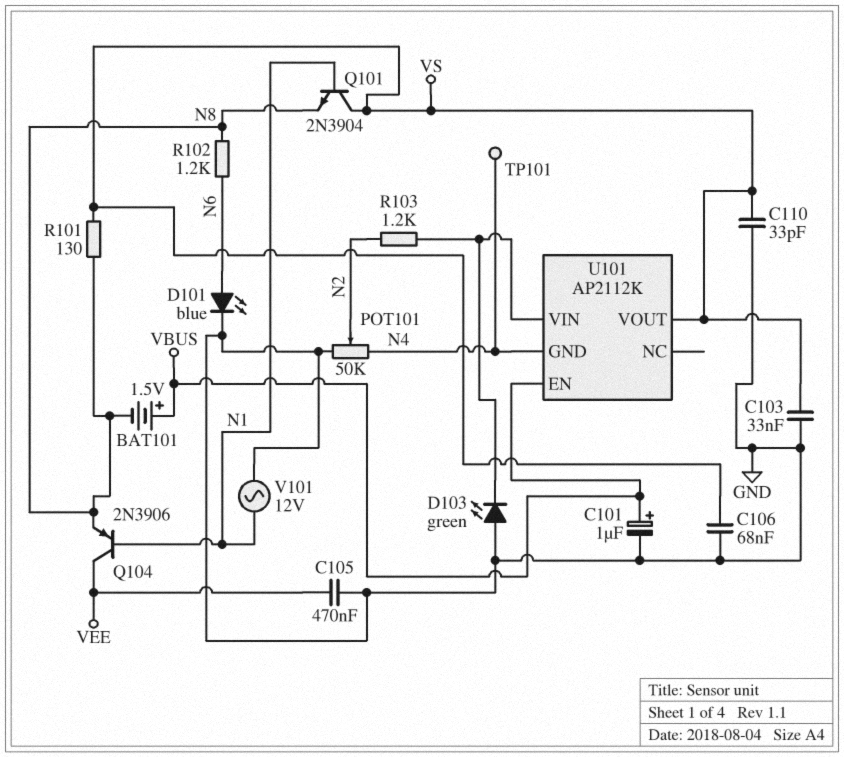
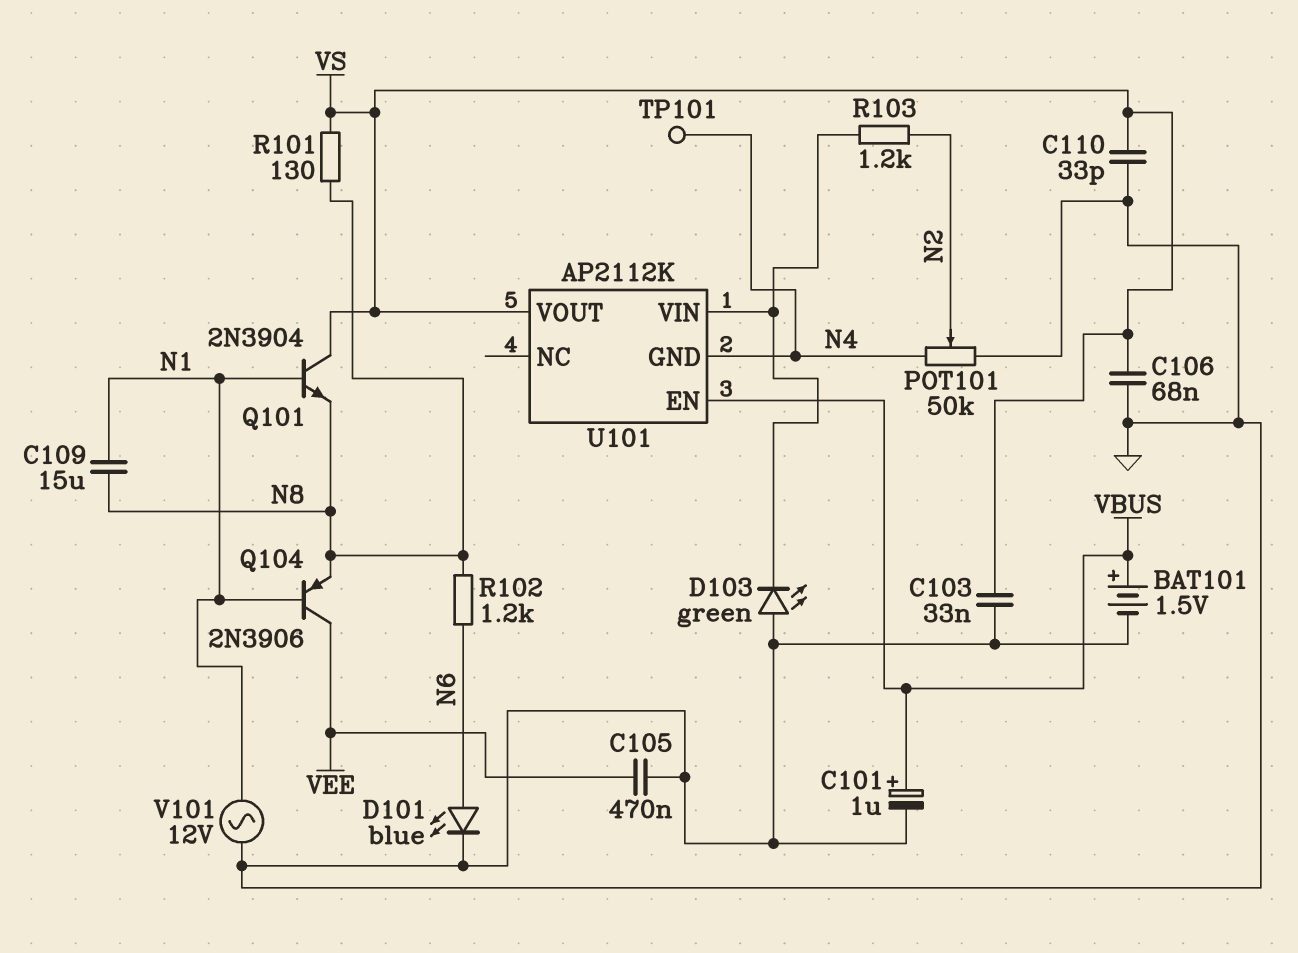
BAT101: 1.5V (plus VBUS, minus N8) -> 1.5V (plus VBUS, minus GND)
C109: none -> 15uF (N1, N8)

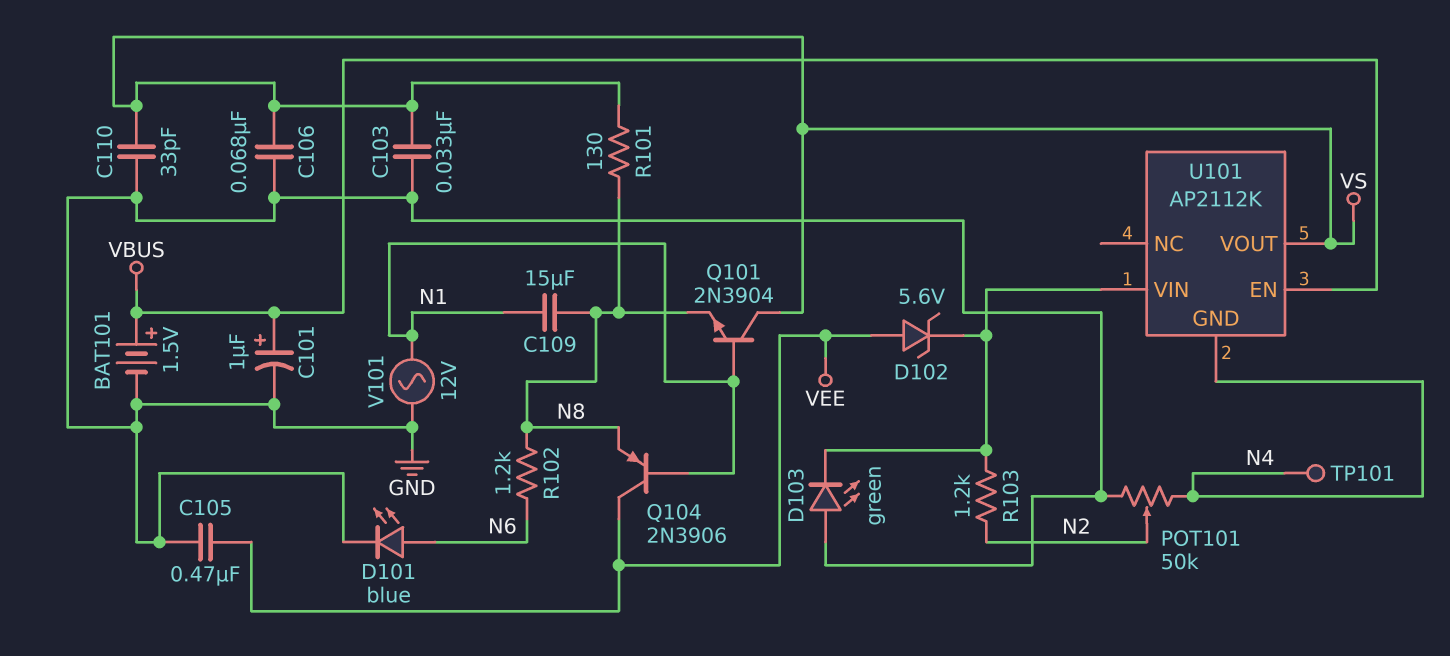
D102: none -> zener 5.6V (A VEE, K U101/VIN)

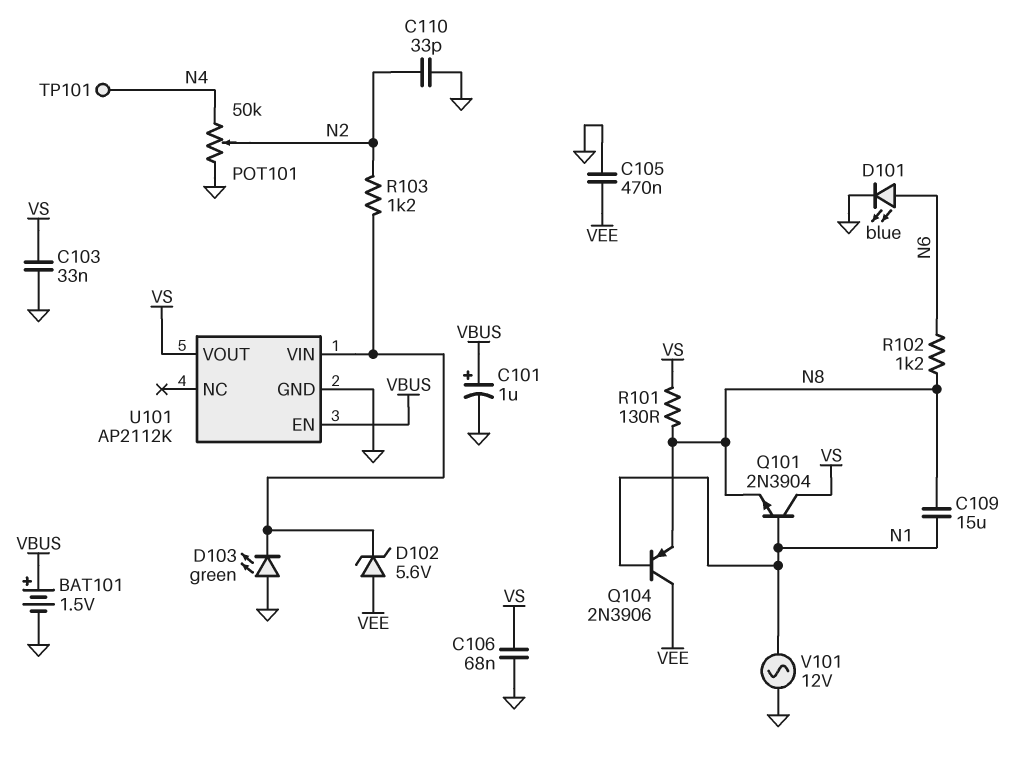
C110: 33pF (GND, VS) -> 33pF (GND, N2)
U101 pin GND: N4 -> GND

